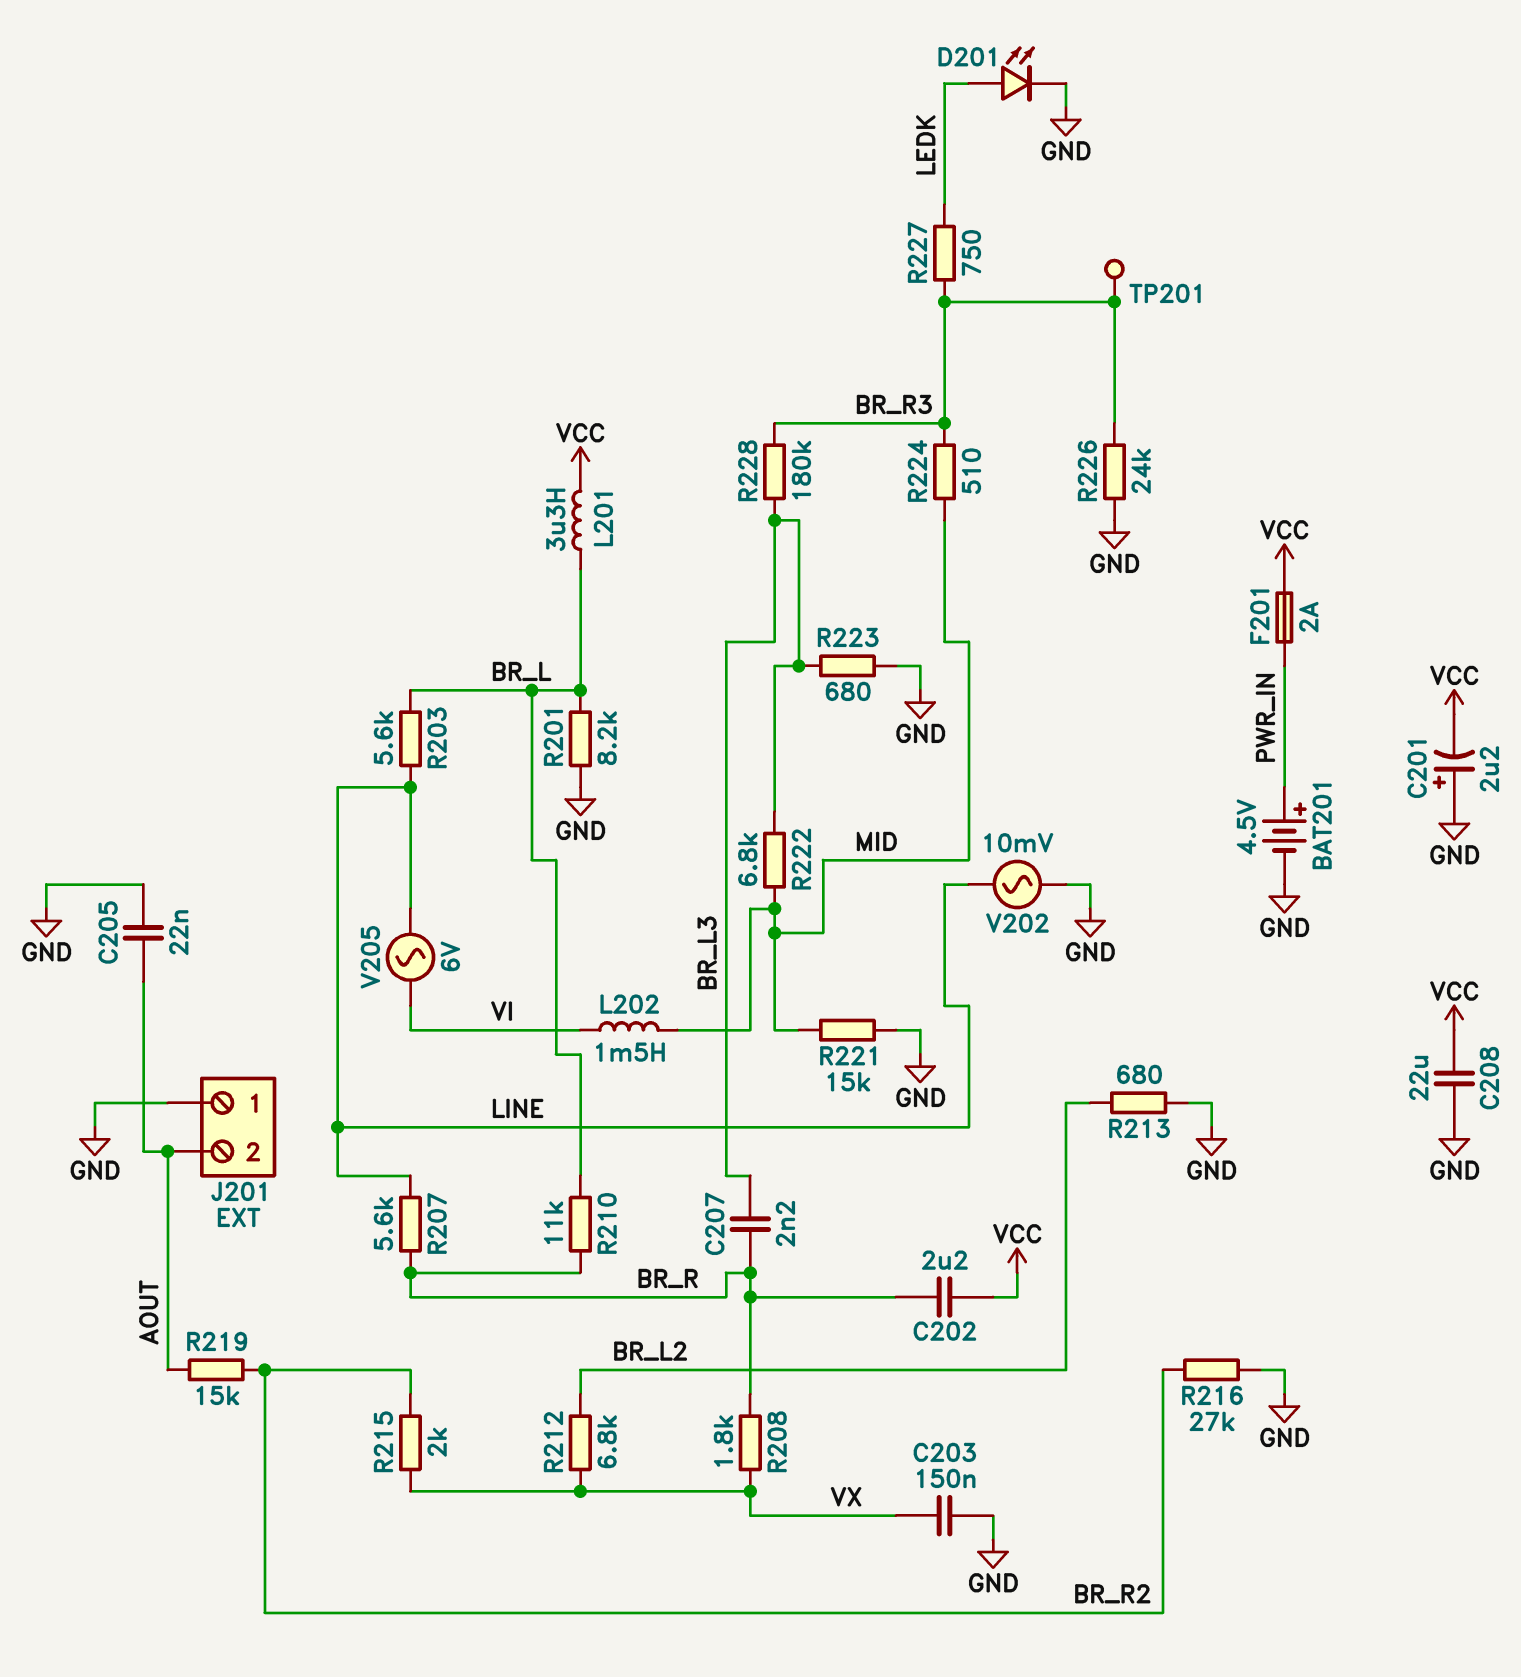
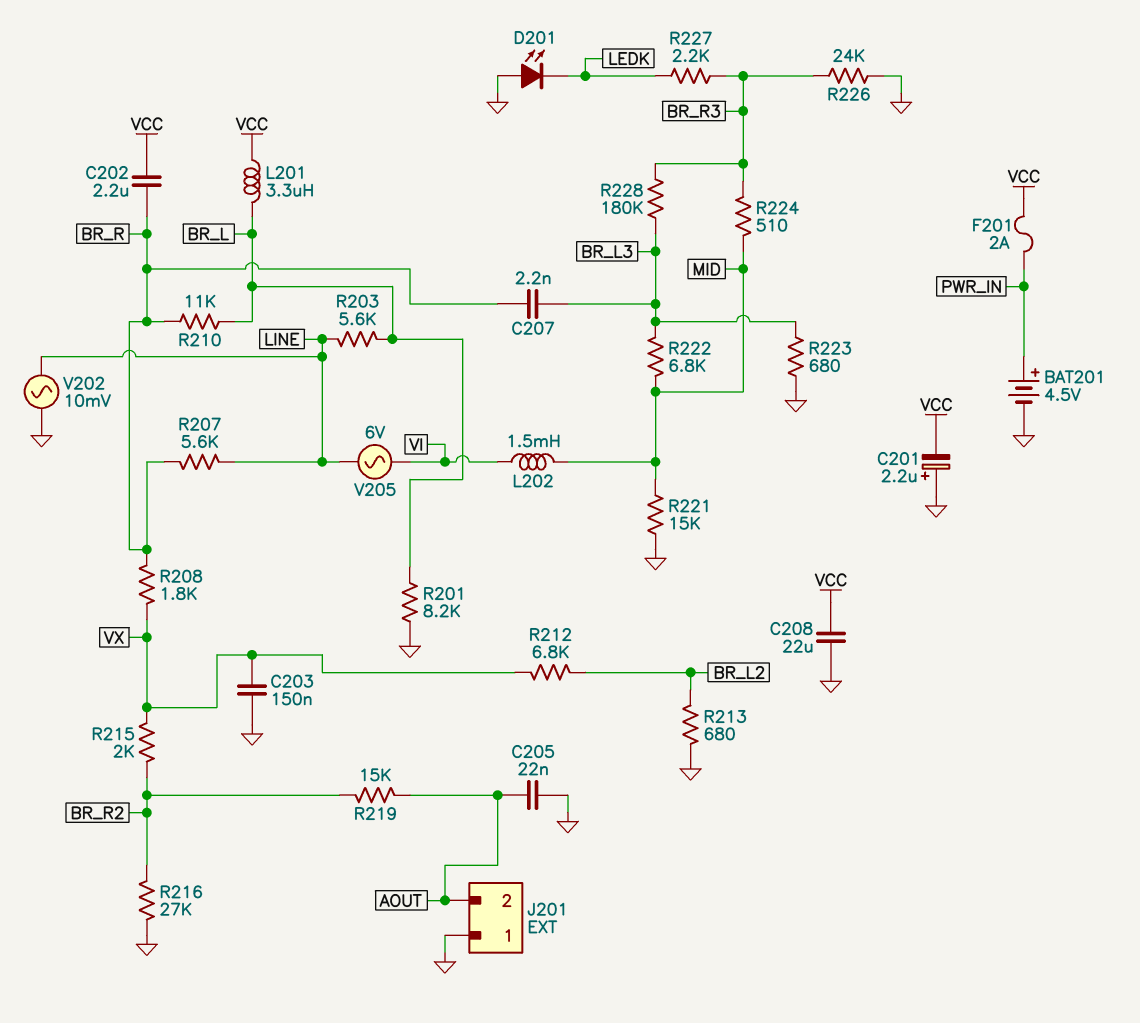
D201: LED (A LEDK, K GND) -> LED (A GND, K LEDK)
R227: 750 (BR_R3, LEDK) -> 2.2k (BR_R3, LEDK)
TP201: test point (BR_R3) -> none

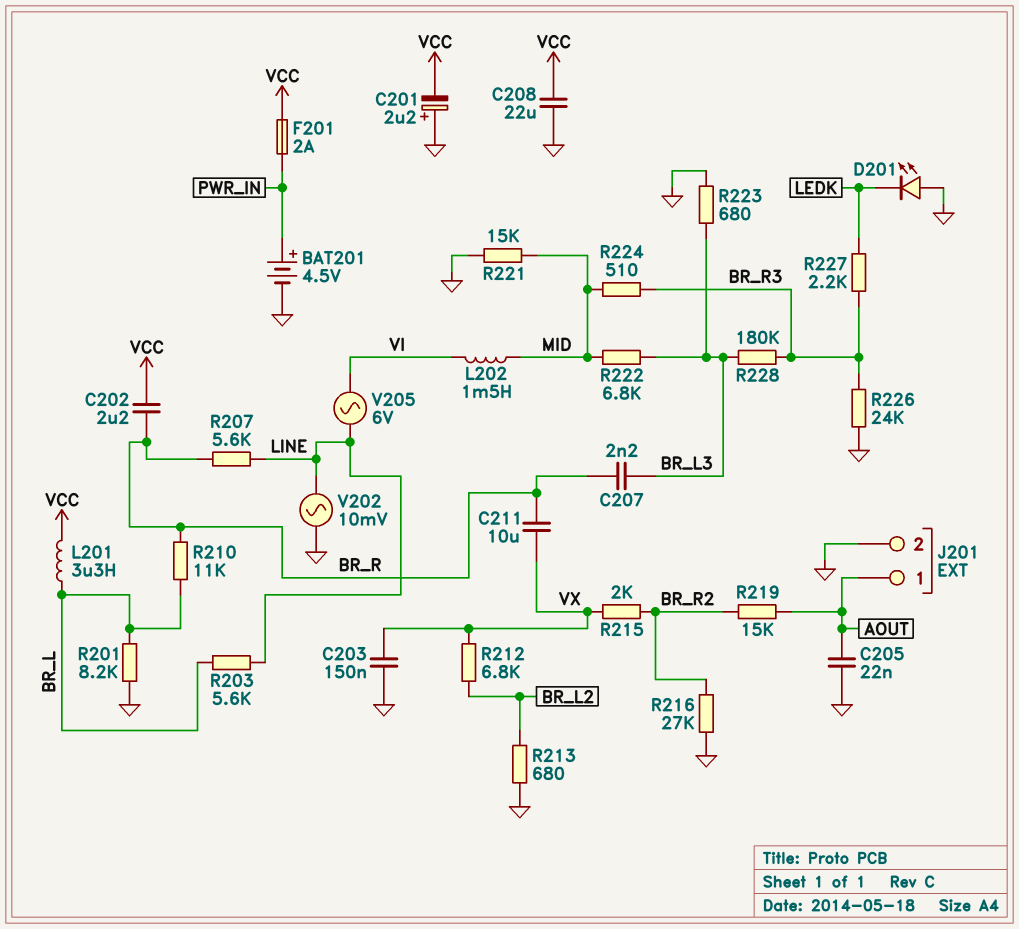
C211: none -> 10uF (BR_R, VX)
J201 pin 1: GND -> AOUT
J201 pin 2: AOUT -> GND
R208: 1.8k (BR_R, VX) -> none

